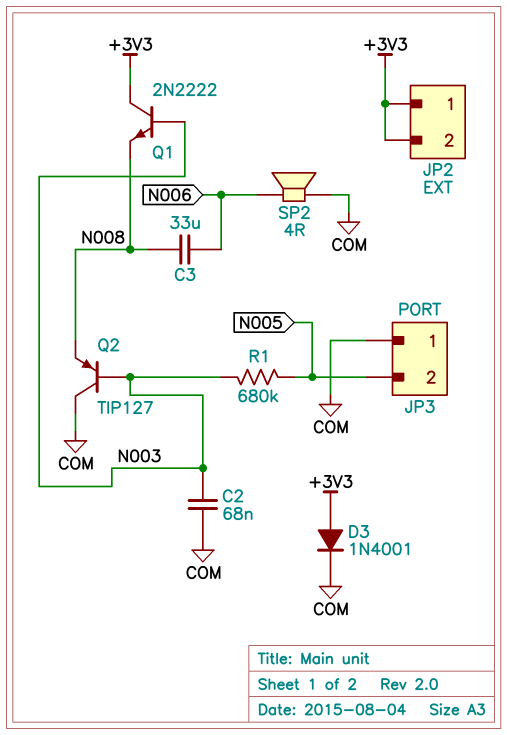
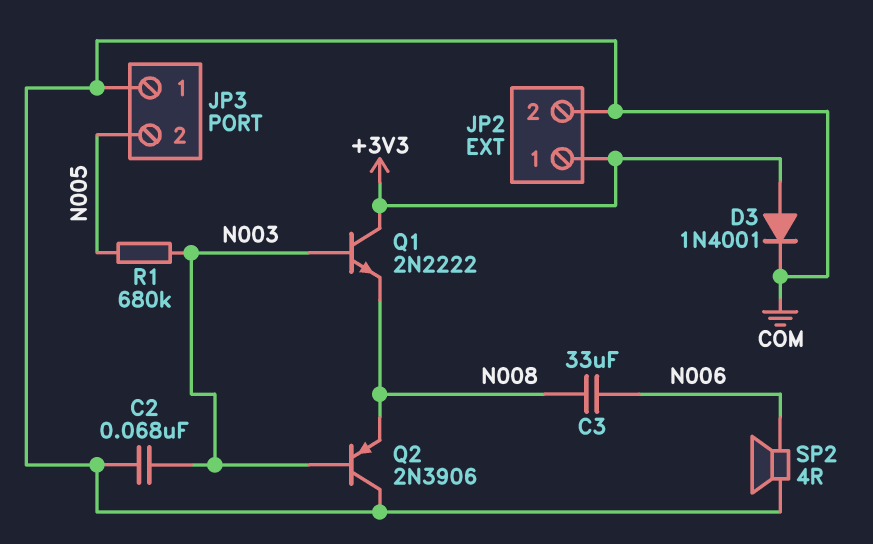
JP2 pin 2: +3V3 -> COM
Q2: PNP TIP127 (B N003, C COM, E N008) -> PNP 2N3906 (B N003, C COM, E N008)

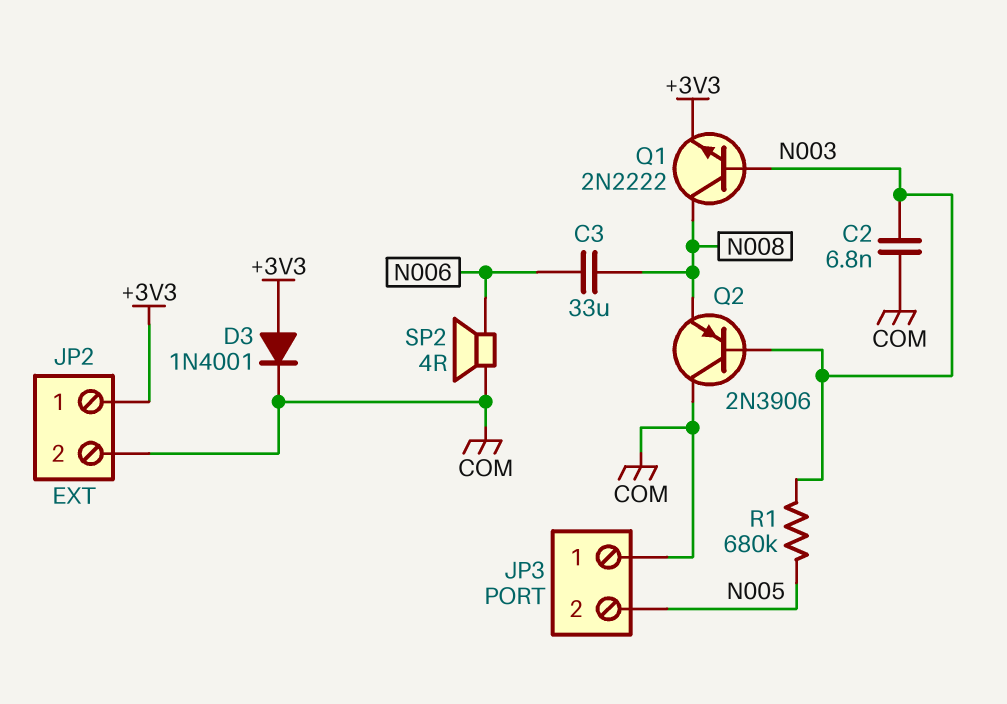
C2: 68nF (COM, N003) -> 6.8nF (COM, N003)
Q1: NPN 2N2222 (B N003, C +3V3, E N008) -> NPN 2N2222 (B N003, C N008, E +3V3)

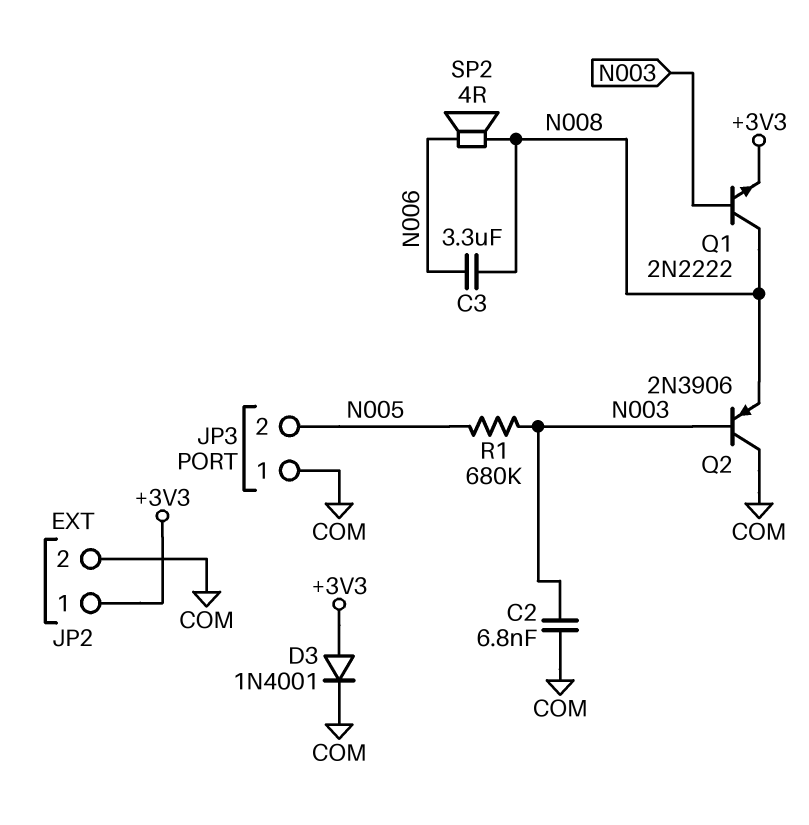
C3: 33uF (N006, N008) -> 3.3uF (N006, N008)
SP2: speaker 4R (COM, N006) -> speaker 4R (N006, N008)

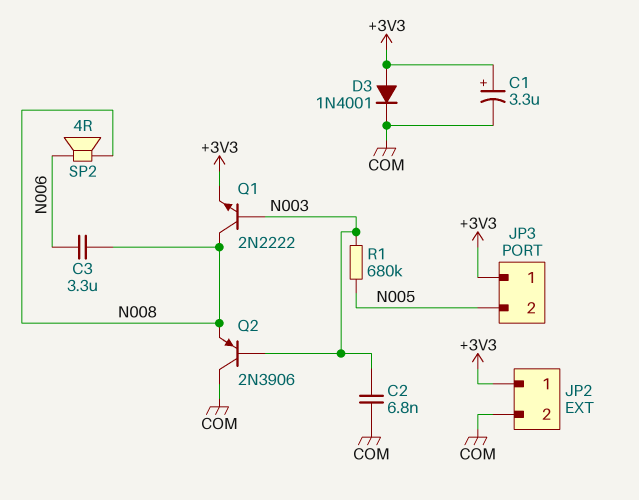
C1: none -> 3.3uF (plus +3V3, minus COM)
JP3 pin 1: COM -> +3V3

